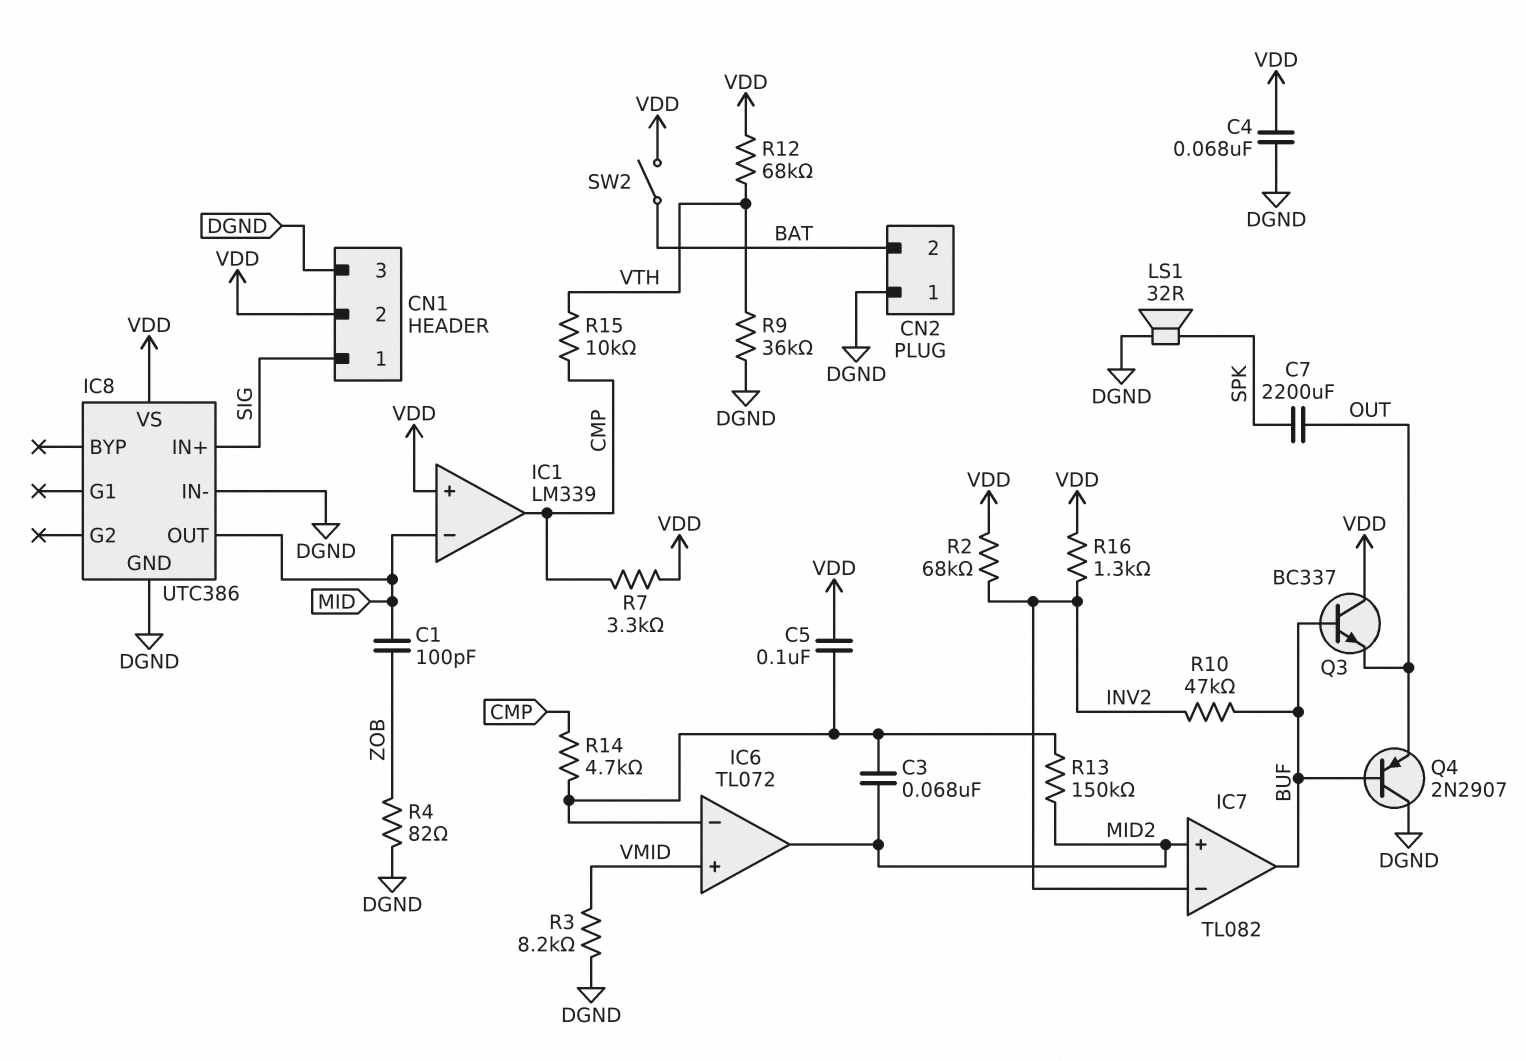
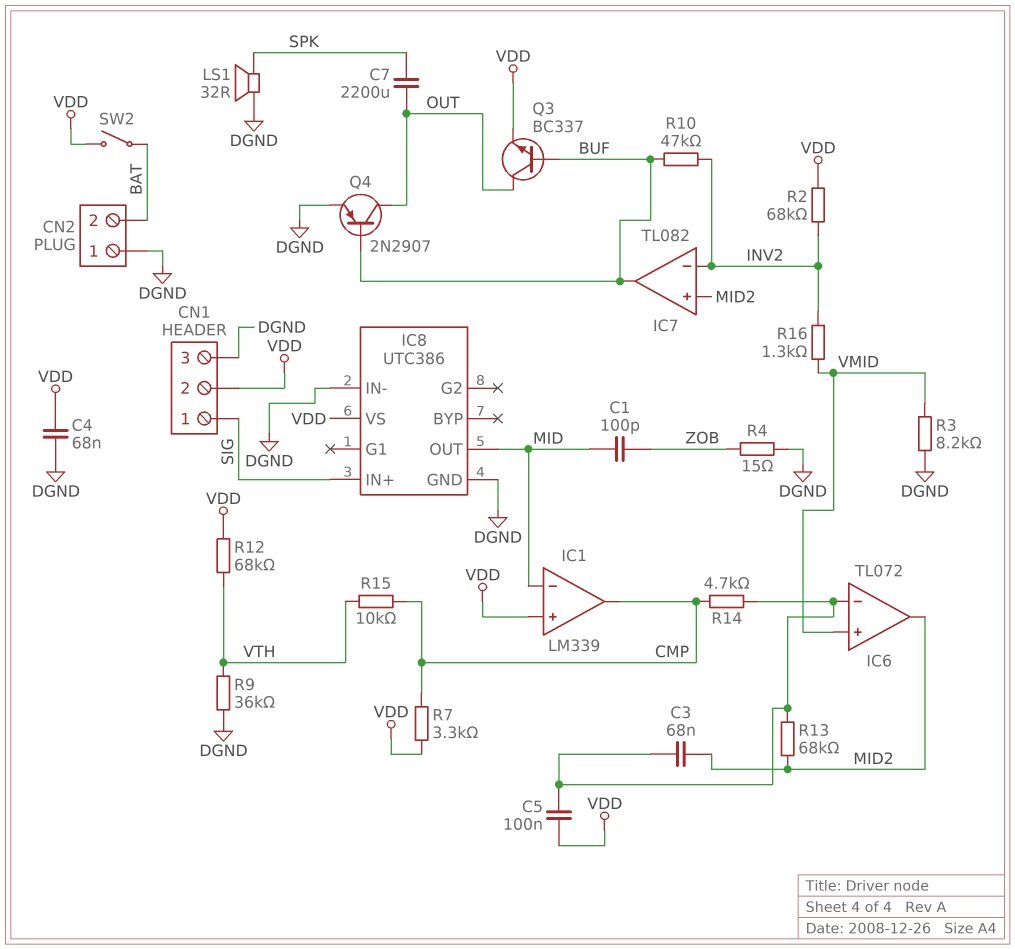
Q3: NPN BC337 (B BUF, C VDD, E OUT) -> NPN BC337 (B BUF, C OUT, E VDD)
Q4: PNP 2N2907 (B BUF, C DGND, E OUT) -> PNP 2N2907 (B BUF, C OUT, E DGND)
R4: 82 (DGND, ZOB) -> 15 (DGND, ZOB)
R13: 150k (IC6/in-, MID2) -> 68k (IC6/in-, MID2)
R16: 1.3k (INV2, VDD) -> 1.3k (INV2, VMID)

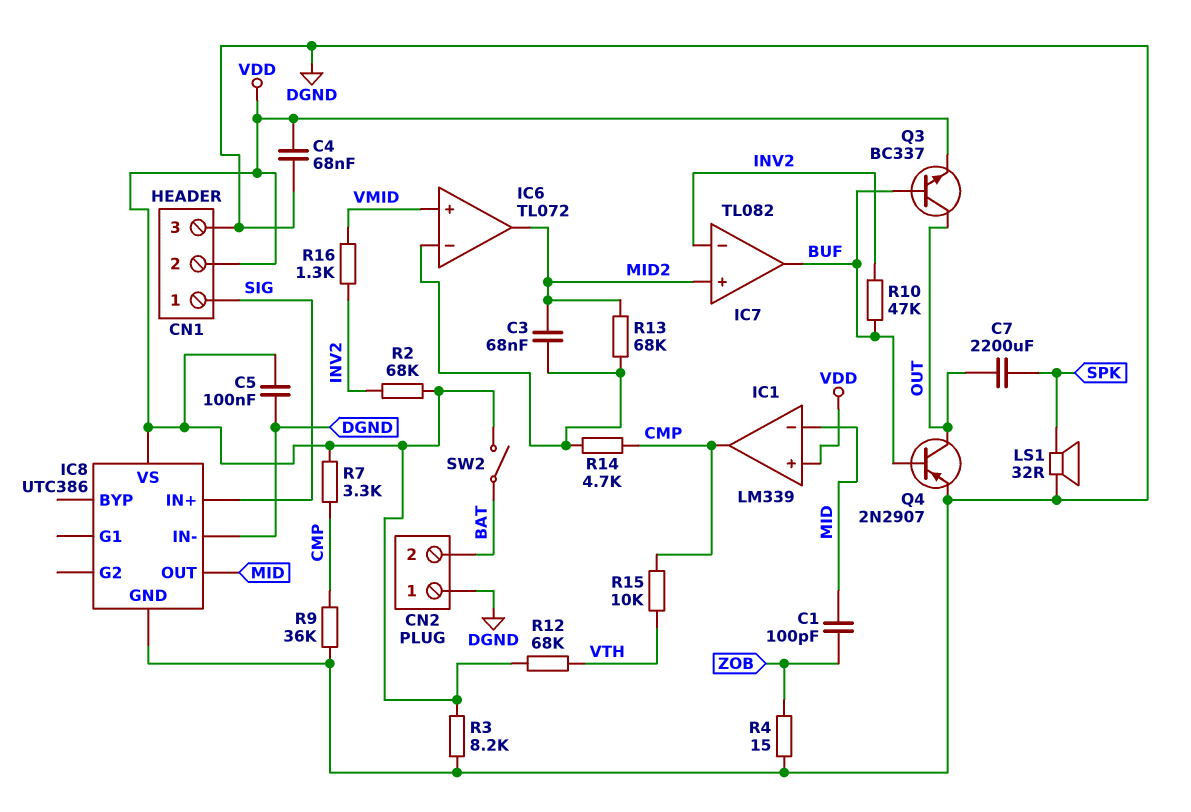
C5: 100nF (IC6/in-, VDD) -> 100nF (DGND, VDD)
R3: 8.2k (DGND, VMID) -> 8.2k (DGND, VDD)
R9: 36k (DGND, VTH) -> 36k (CMP, DGND)

